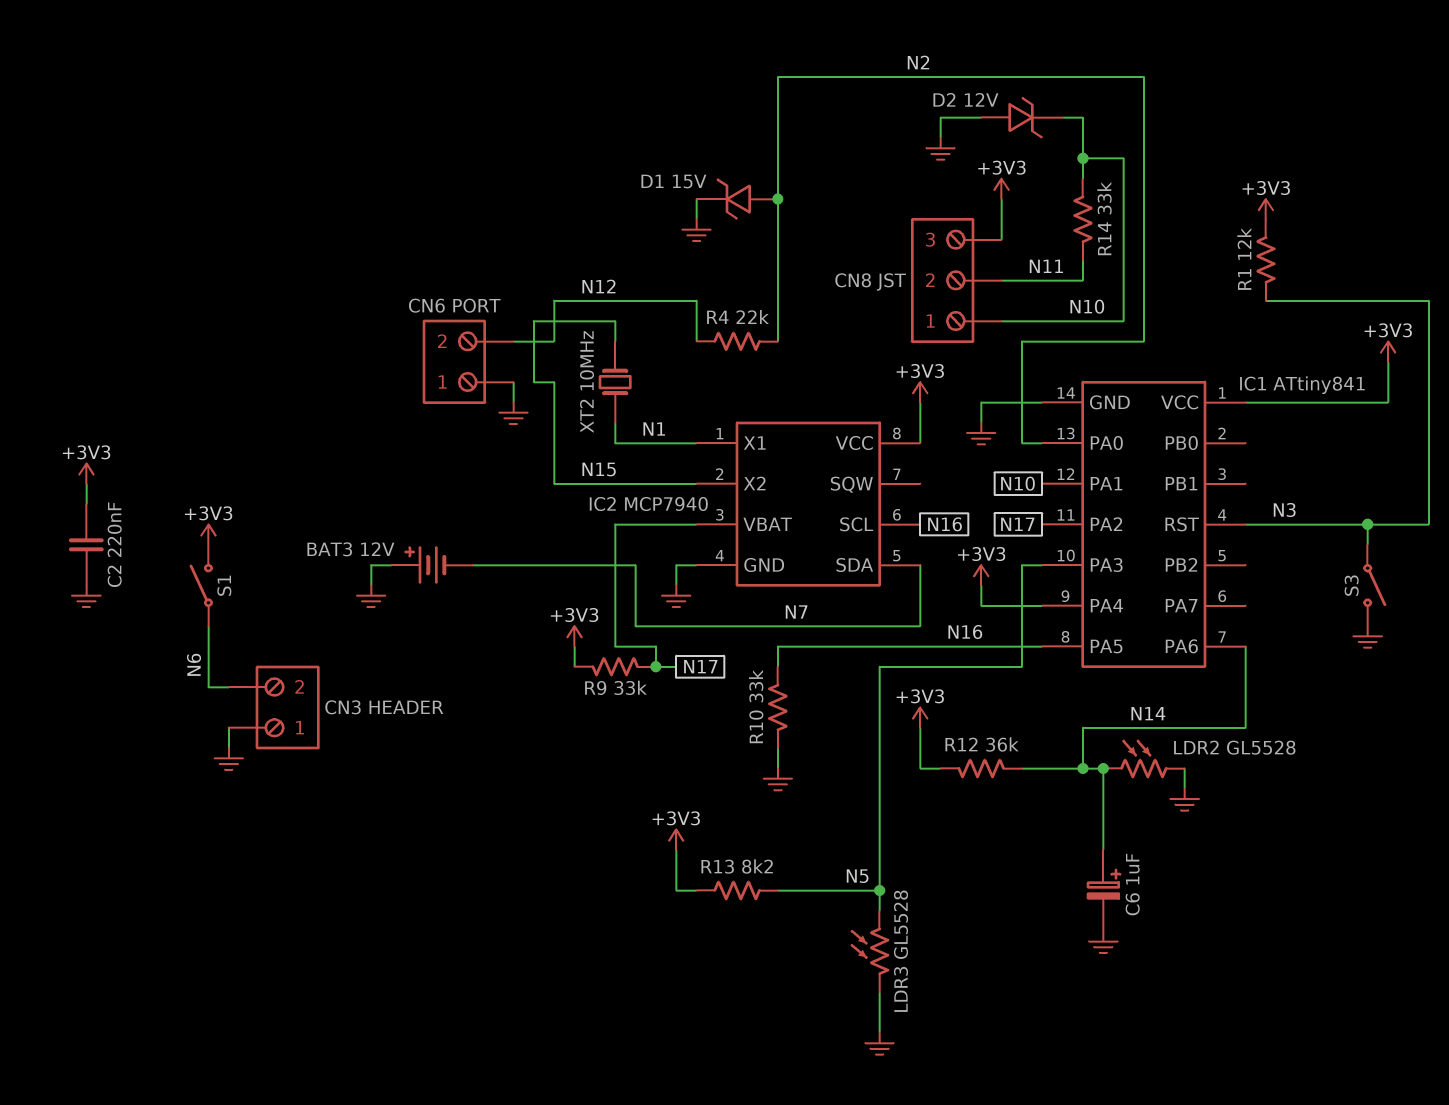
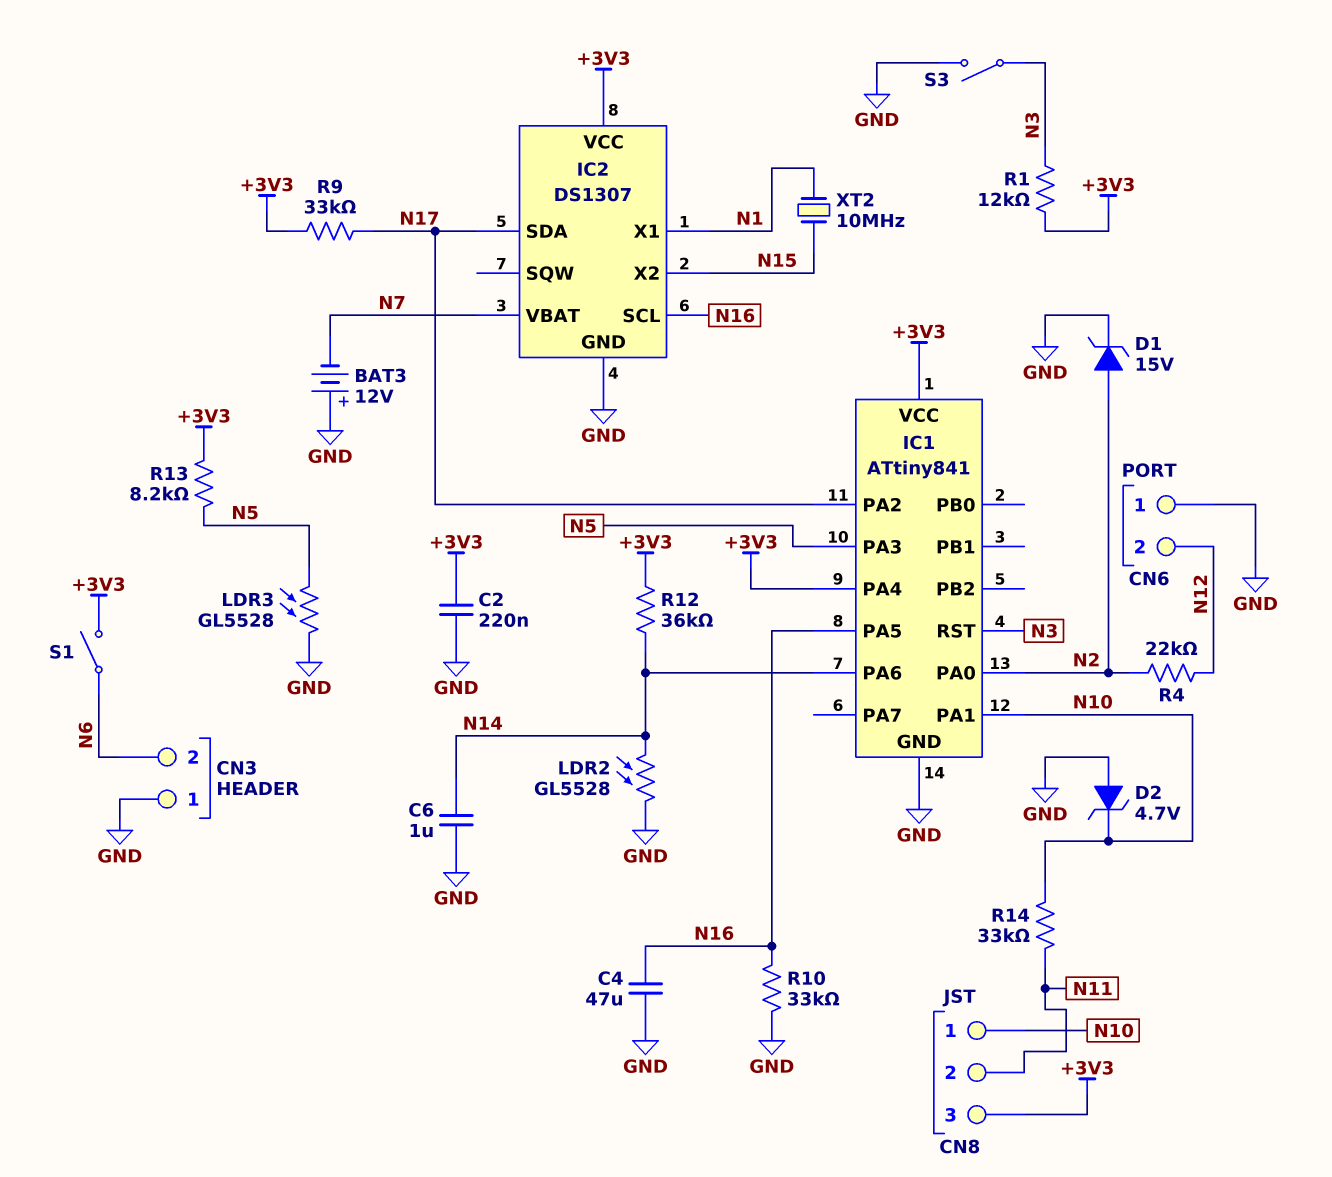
C4: none -> 47uF (GND, N16)
C6: 1uF (plus N14, minus GND) -> 1uF (GND, N14)
D2: zener 12V (A GND, K N10) -> zener 4.7V (A GND, K N10)
IC2: MCP7940 -> DS1307
IC2 pin SDA: N7 -> N17
IC2 pin VBAT: N17 -> N7

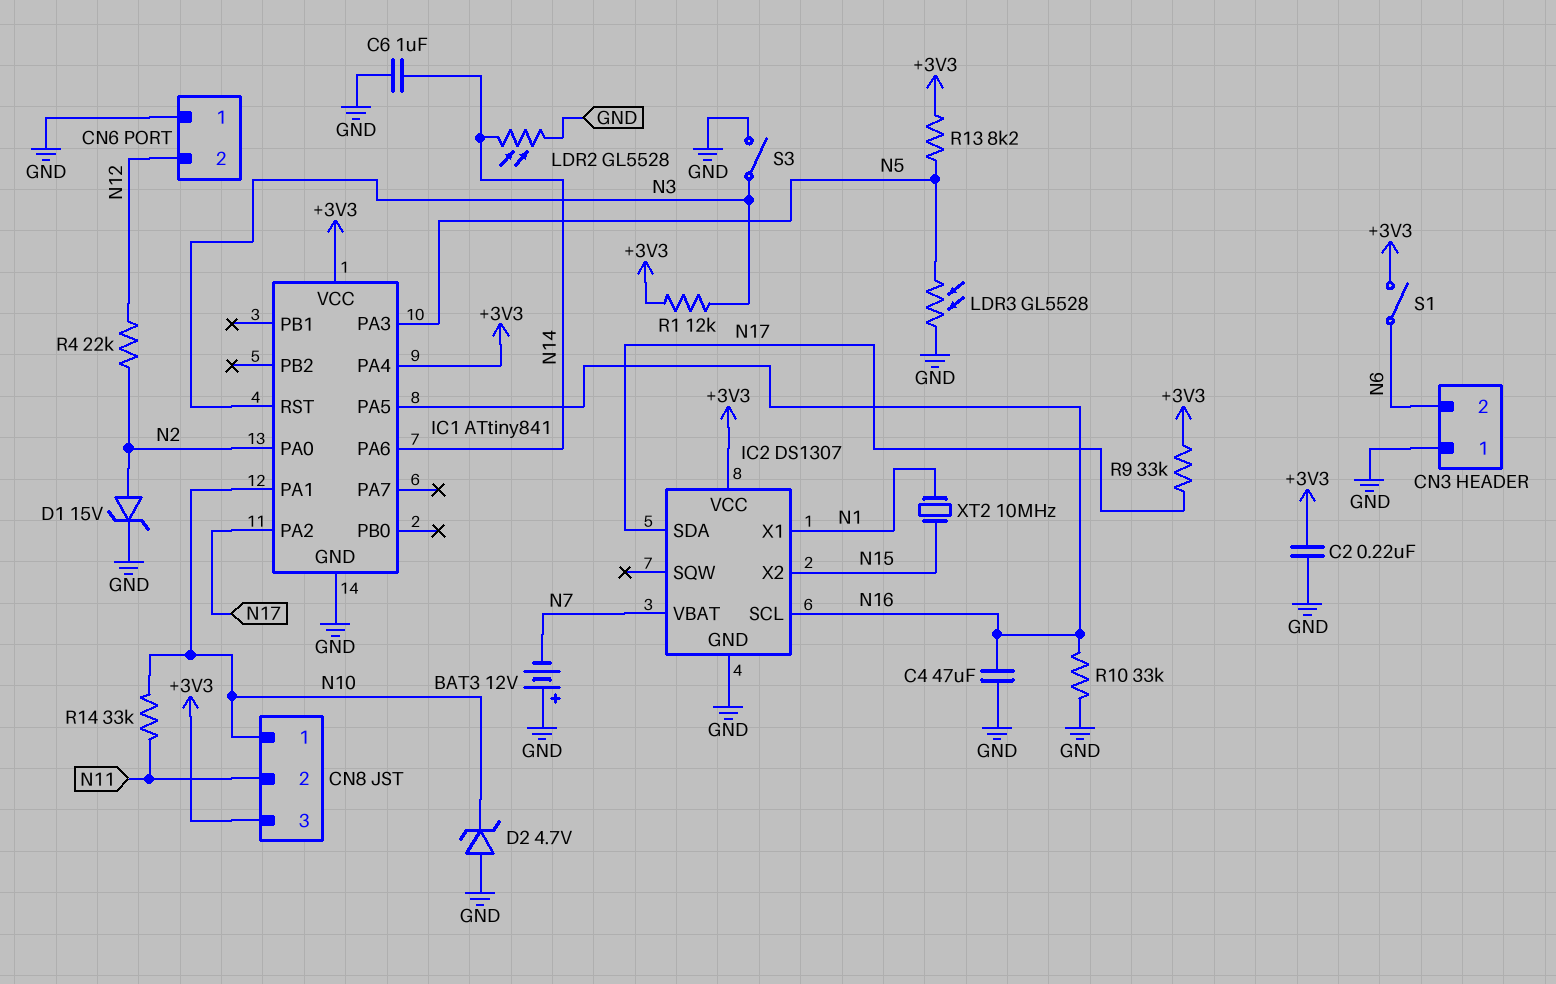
R12: 36k (+3V3, N14) -> none

